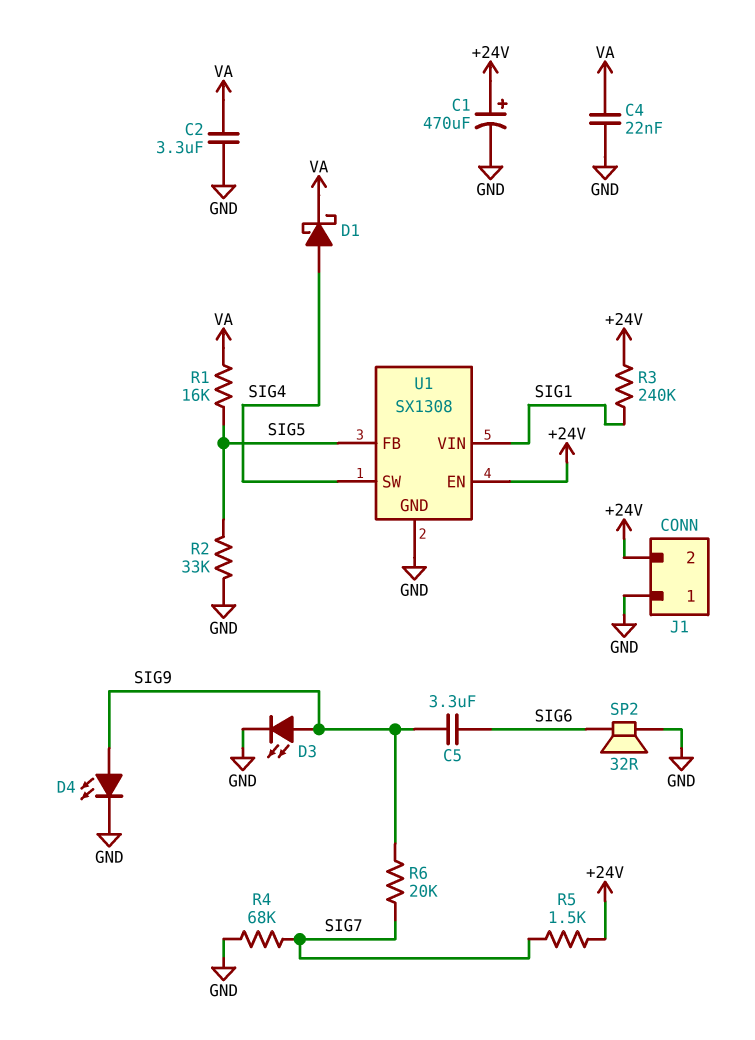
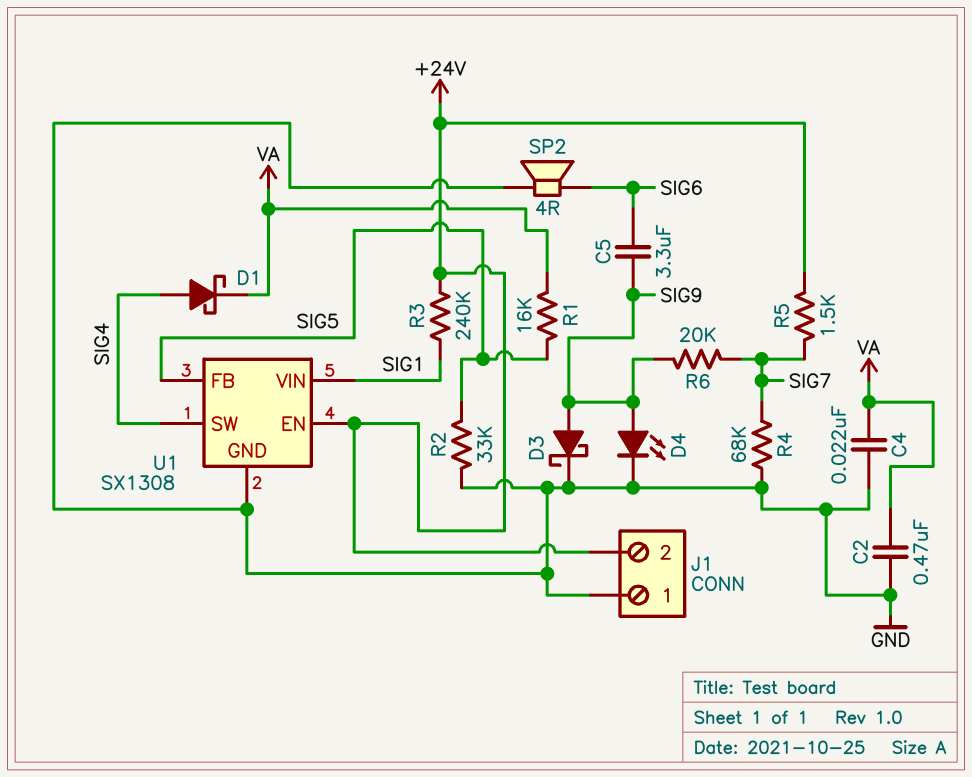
C1: 470uF (plus +24V, minus GND) -> none
C2: 3.3uF (GND, VA) -> 470nF (GND, VA)
D3: LED (A SIG9, K GND) -> schottky (A SIG9, K GND)
SP2: speaker 32R (GND, SIG6) -> speaker 4R (GND, SIG6)

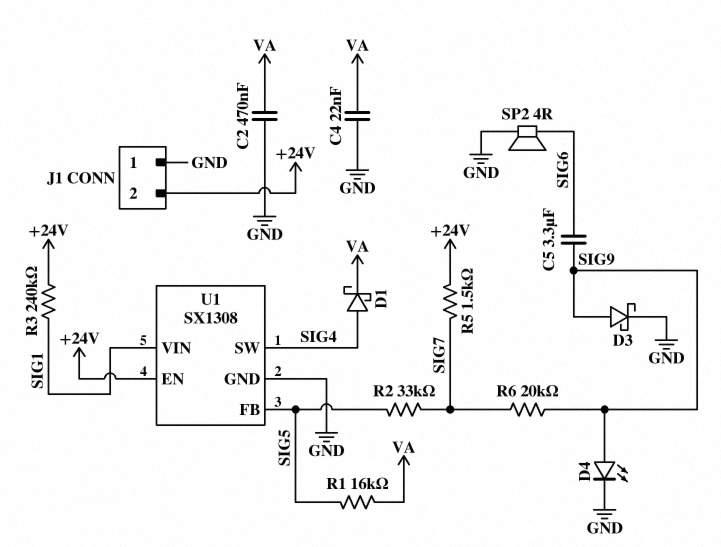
R2: 33k (GND, SIG5) -> 33k (SIG5, SIG7)
R4: 68k (GND, SIG7) -> none

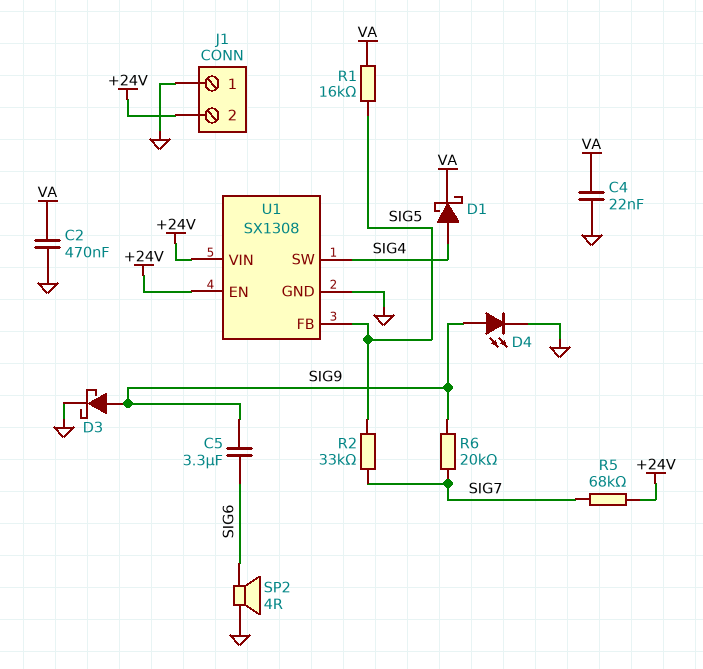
R3: 240k (+24V, SIG1) -> none
R5: 1.5k (+24V, SIG7) -> 68k (+24V, SIG7)
U1 pin VIN: SIG1 -> +24V

